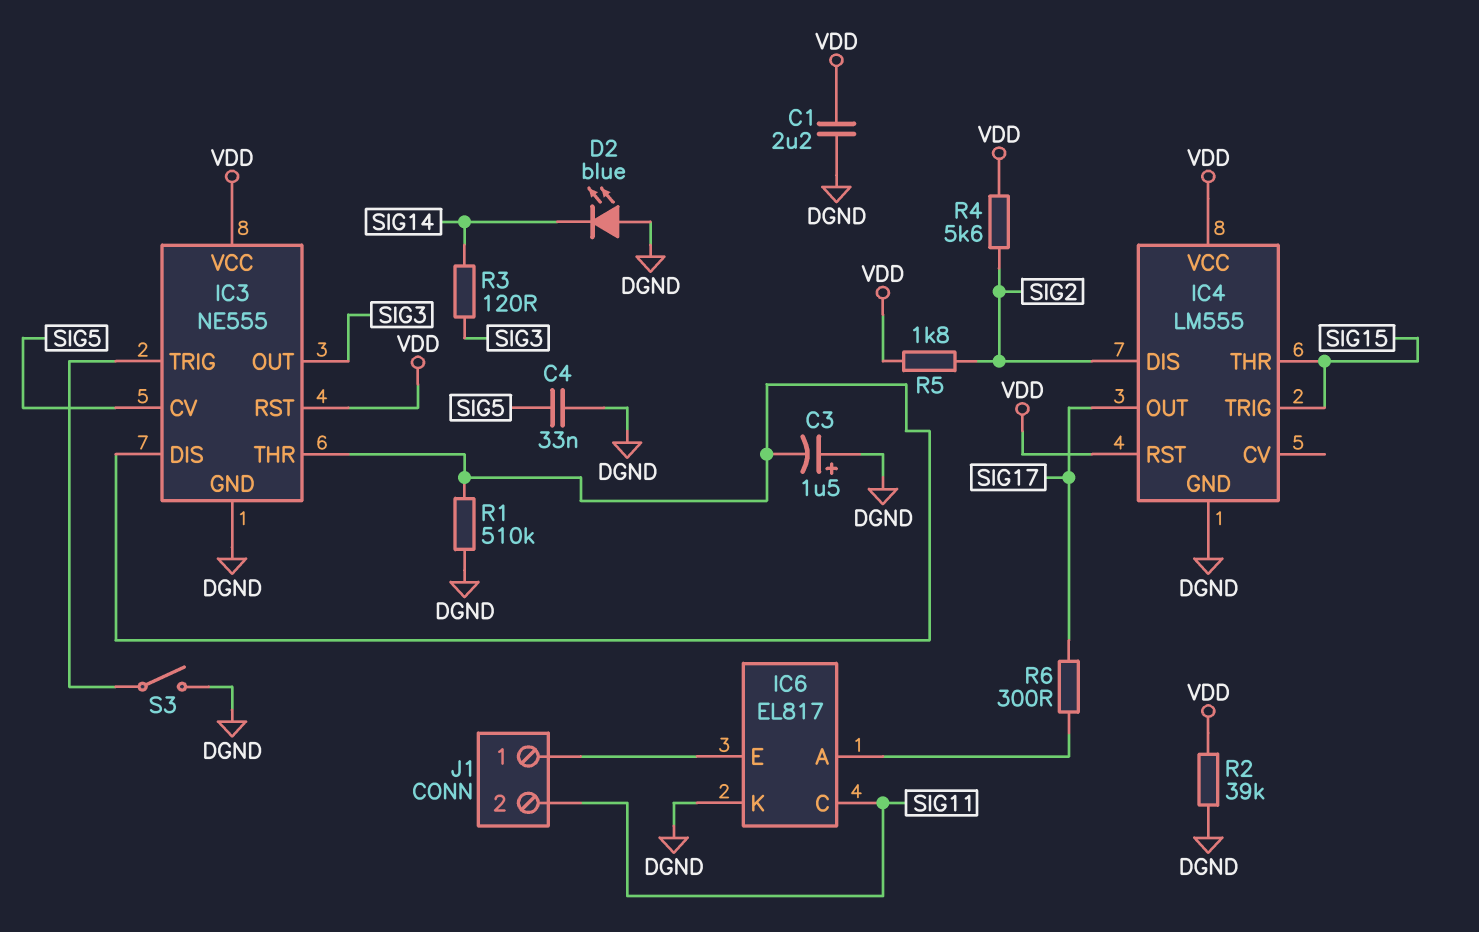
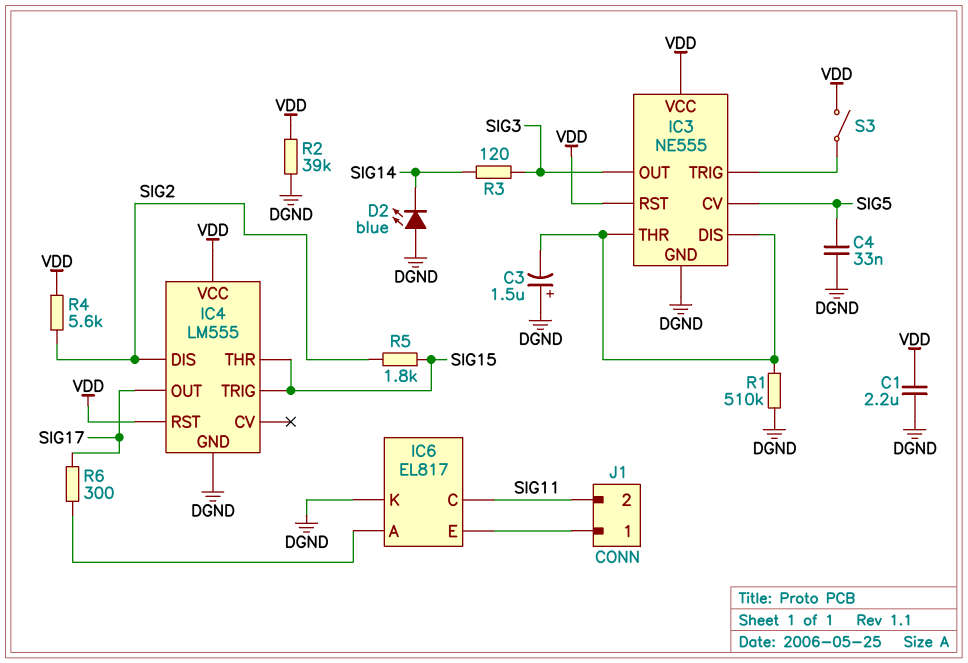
R5: 1.8k (SIG2, VDD) -> 1.8k (SIG2, SIG15)
S3: switch (DGND, IC3/TRIG) -> switch (IC3/TRIG, VDD)

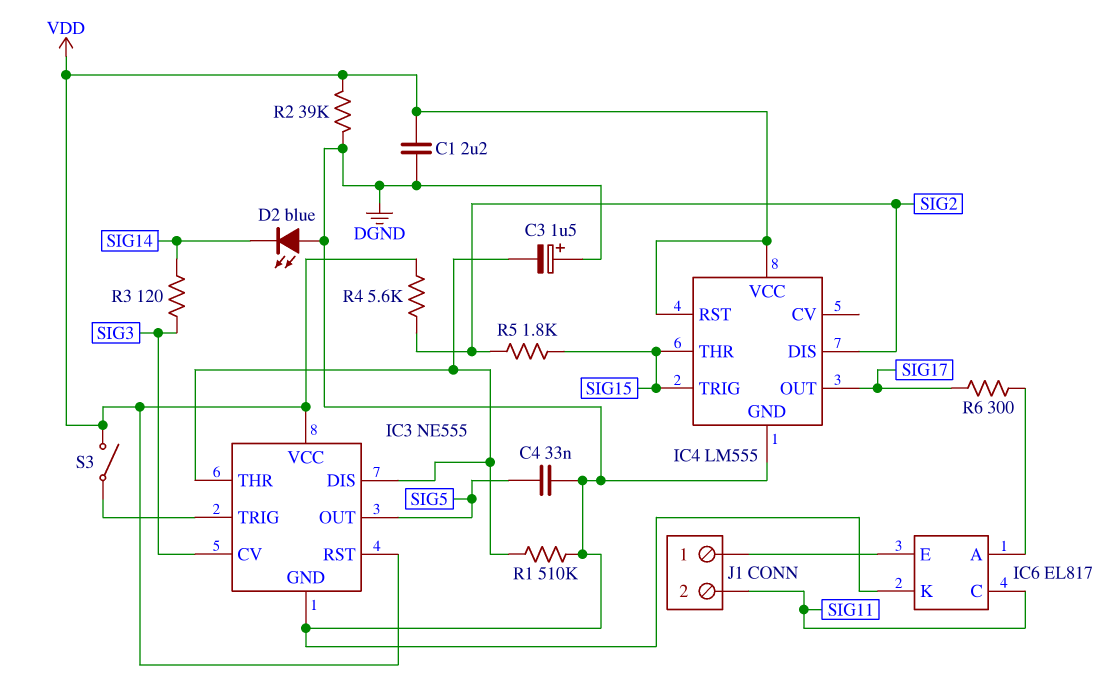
IC3 pin CV: SIG5 -> SIG3
IC3 pin OUT: SIG3 -> SIG5

